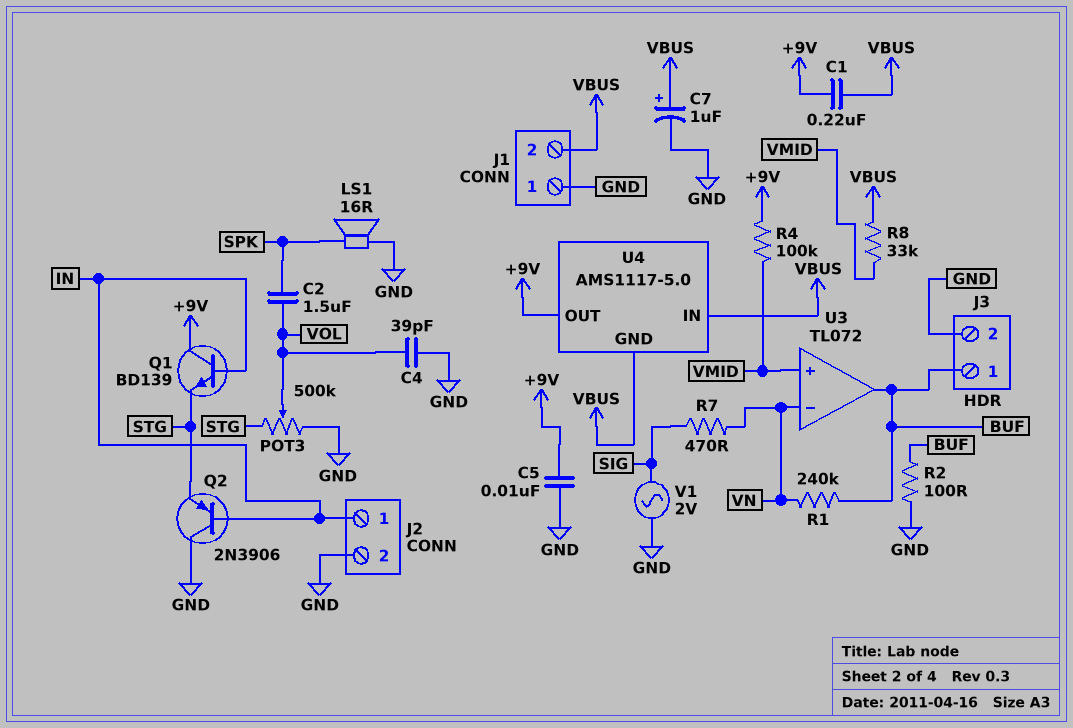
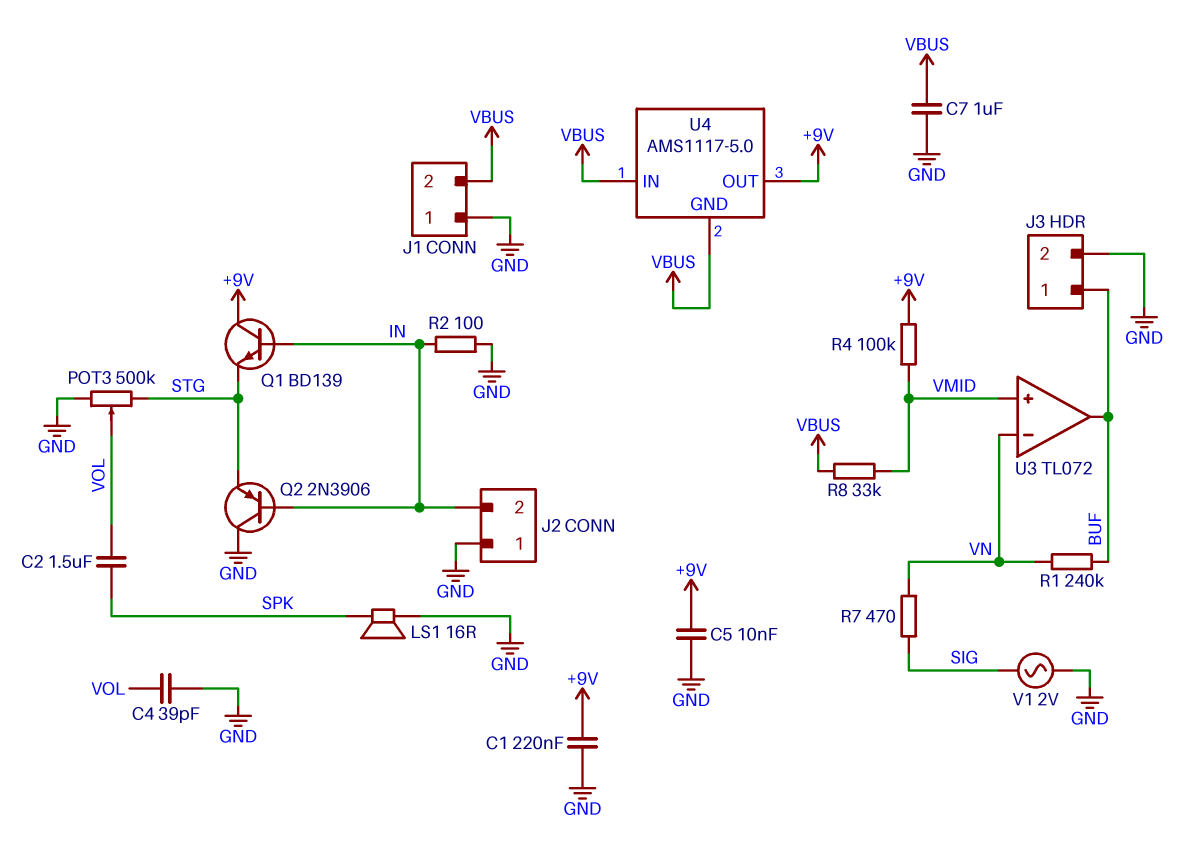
C1: 220nF (+9V, VBUS) -> 220nF (+9V, GND)
C7: 1uF (plus VBUS, minus GND) -> 1uF (GND, VBUS)
J2 pin 1: IN -> GND
J2 pin 2: GND -> IN
R2: 100 (BUF, GND) -> 100 (GND, IN)

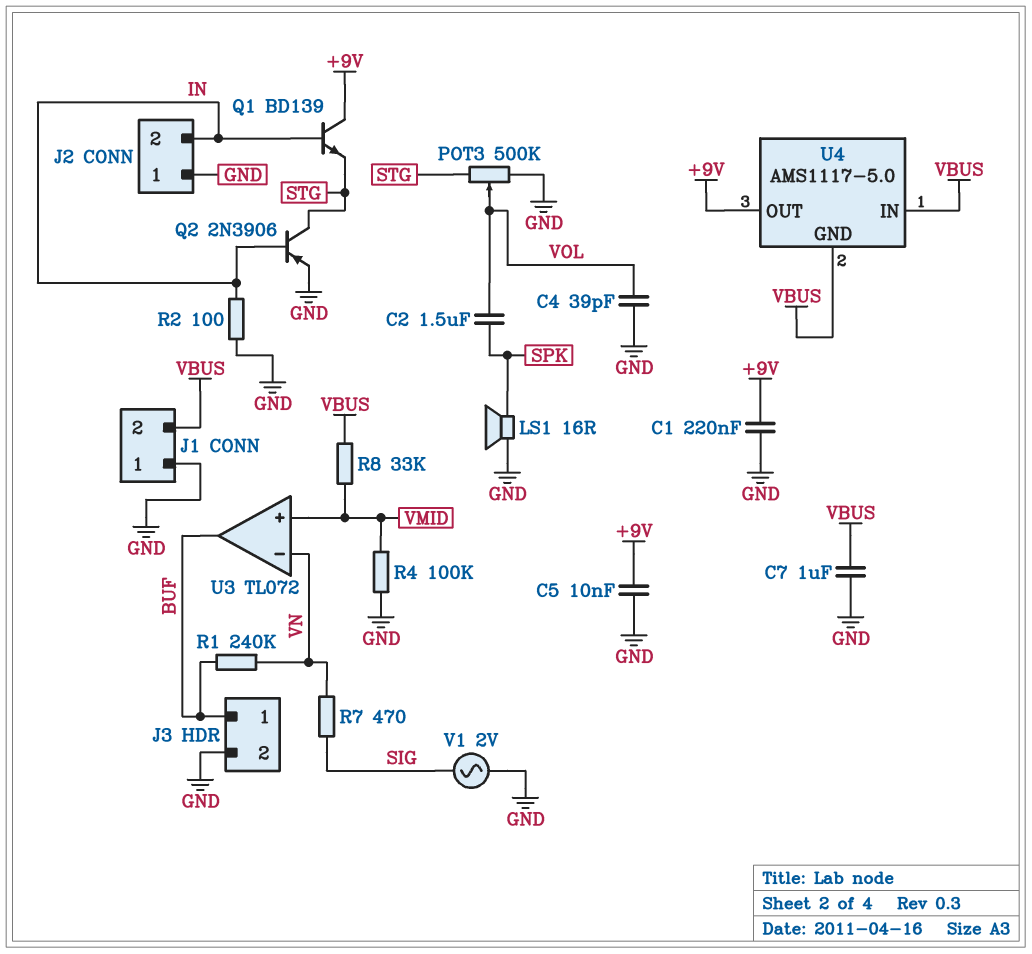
Q2: PNP 2N3906 (B IN, C GND, E STG) -> PNP 2N3906 (B IN, C STG, E GND)
R4: 100k (+9V, VMID) -> 100k (GND, VMID)

